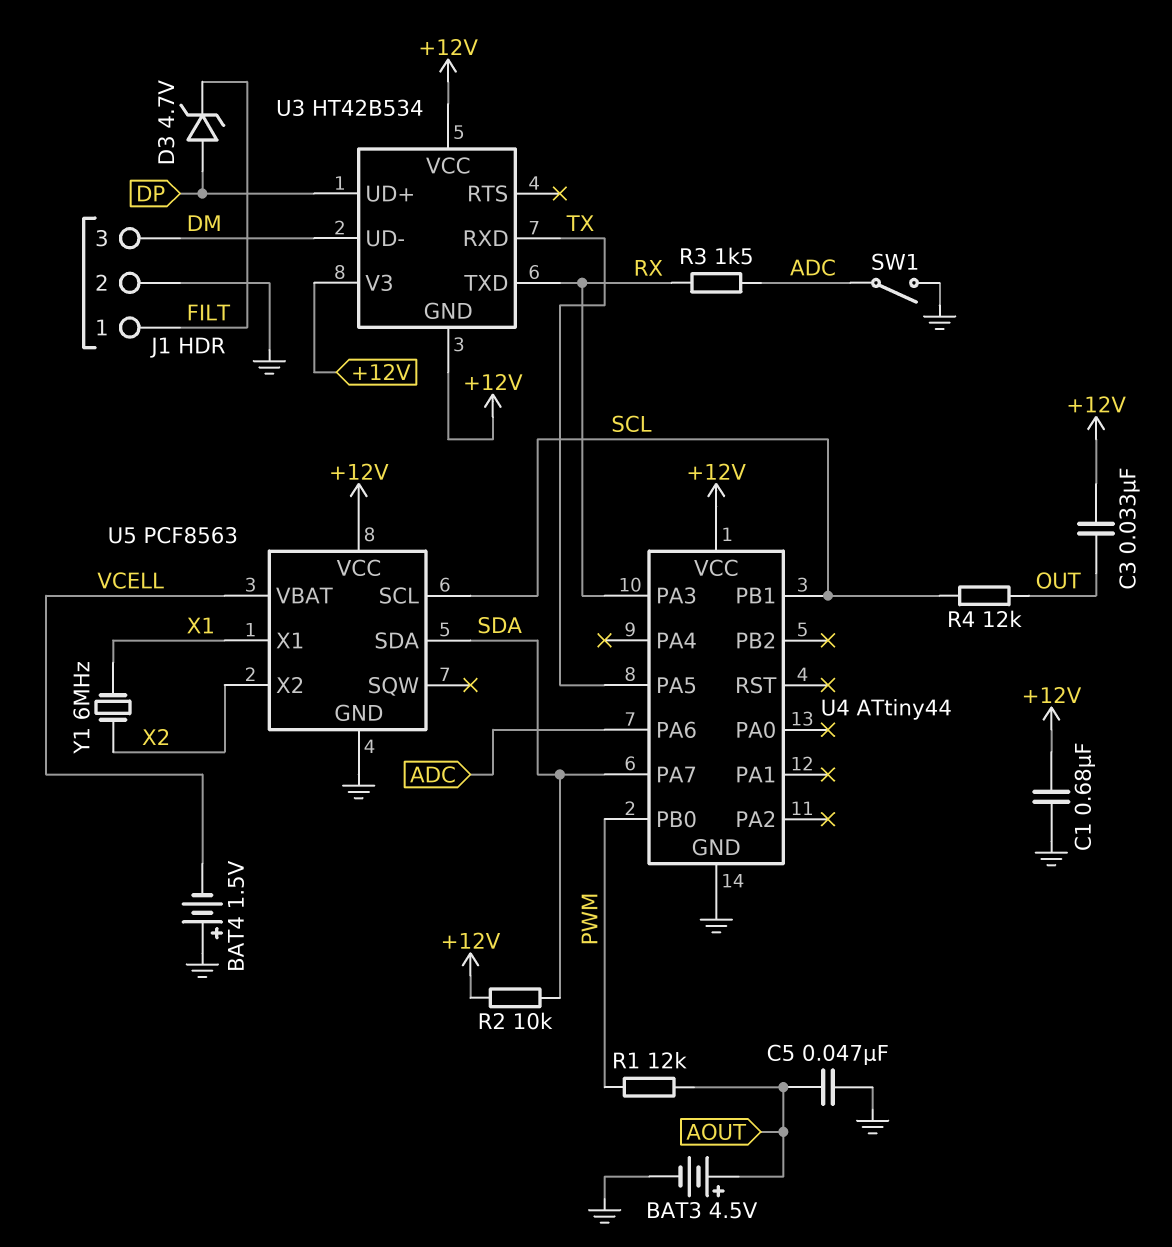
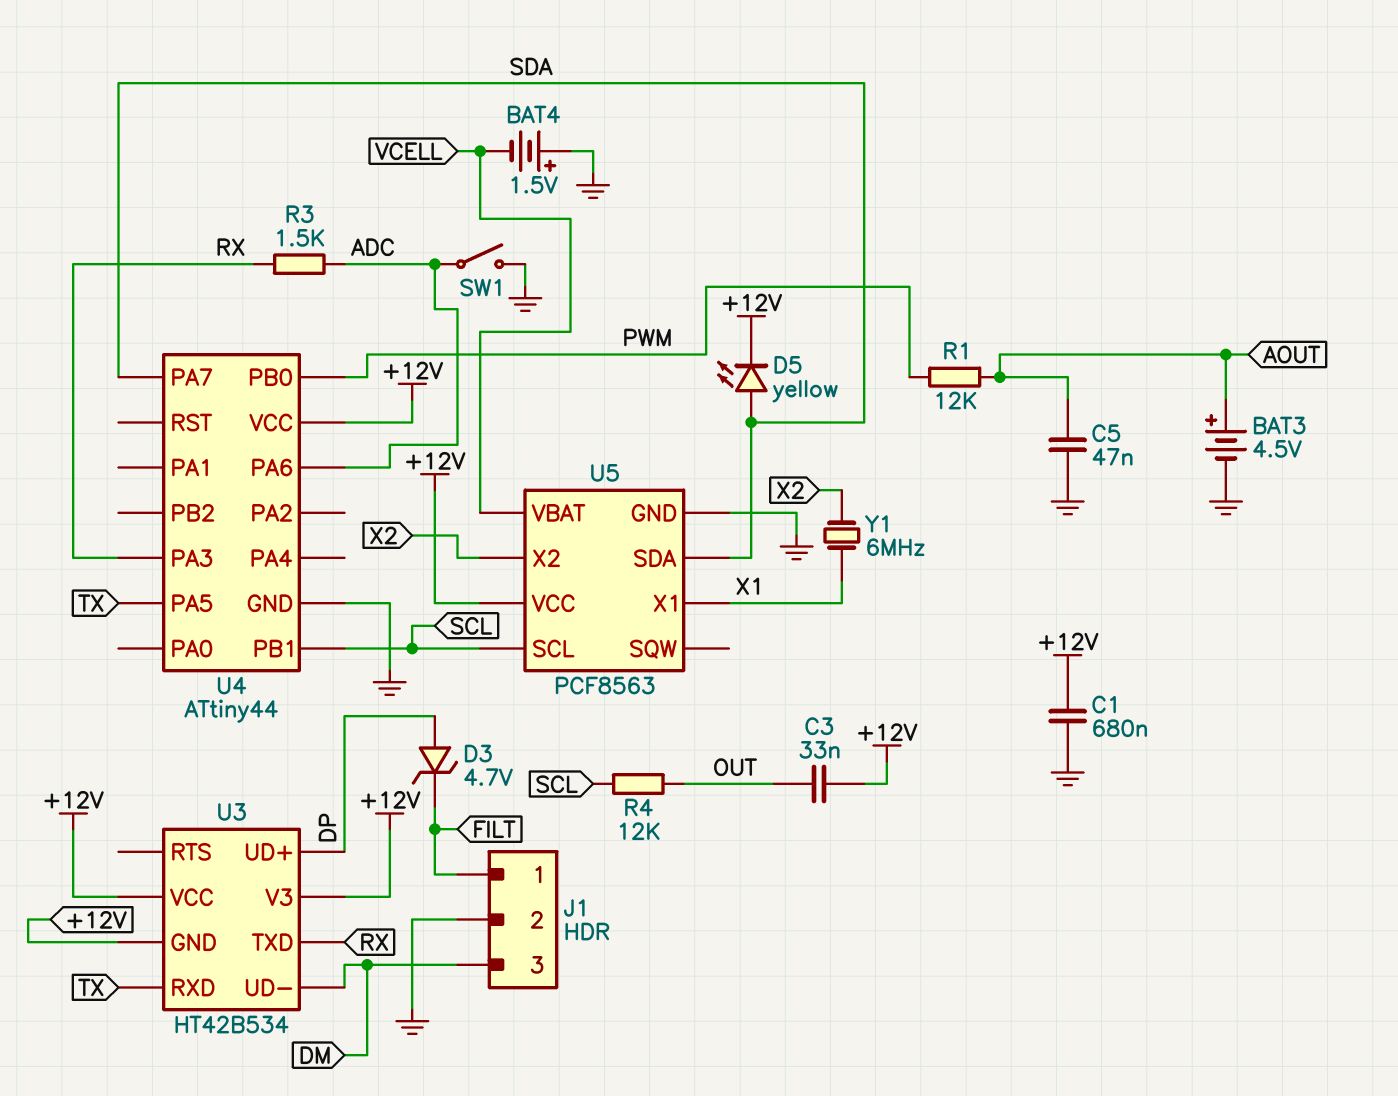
D5: none -> LED yellow (A SDA, K +12V)
R2: 10k (+12V, SDA) -> none

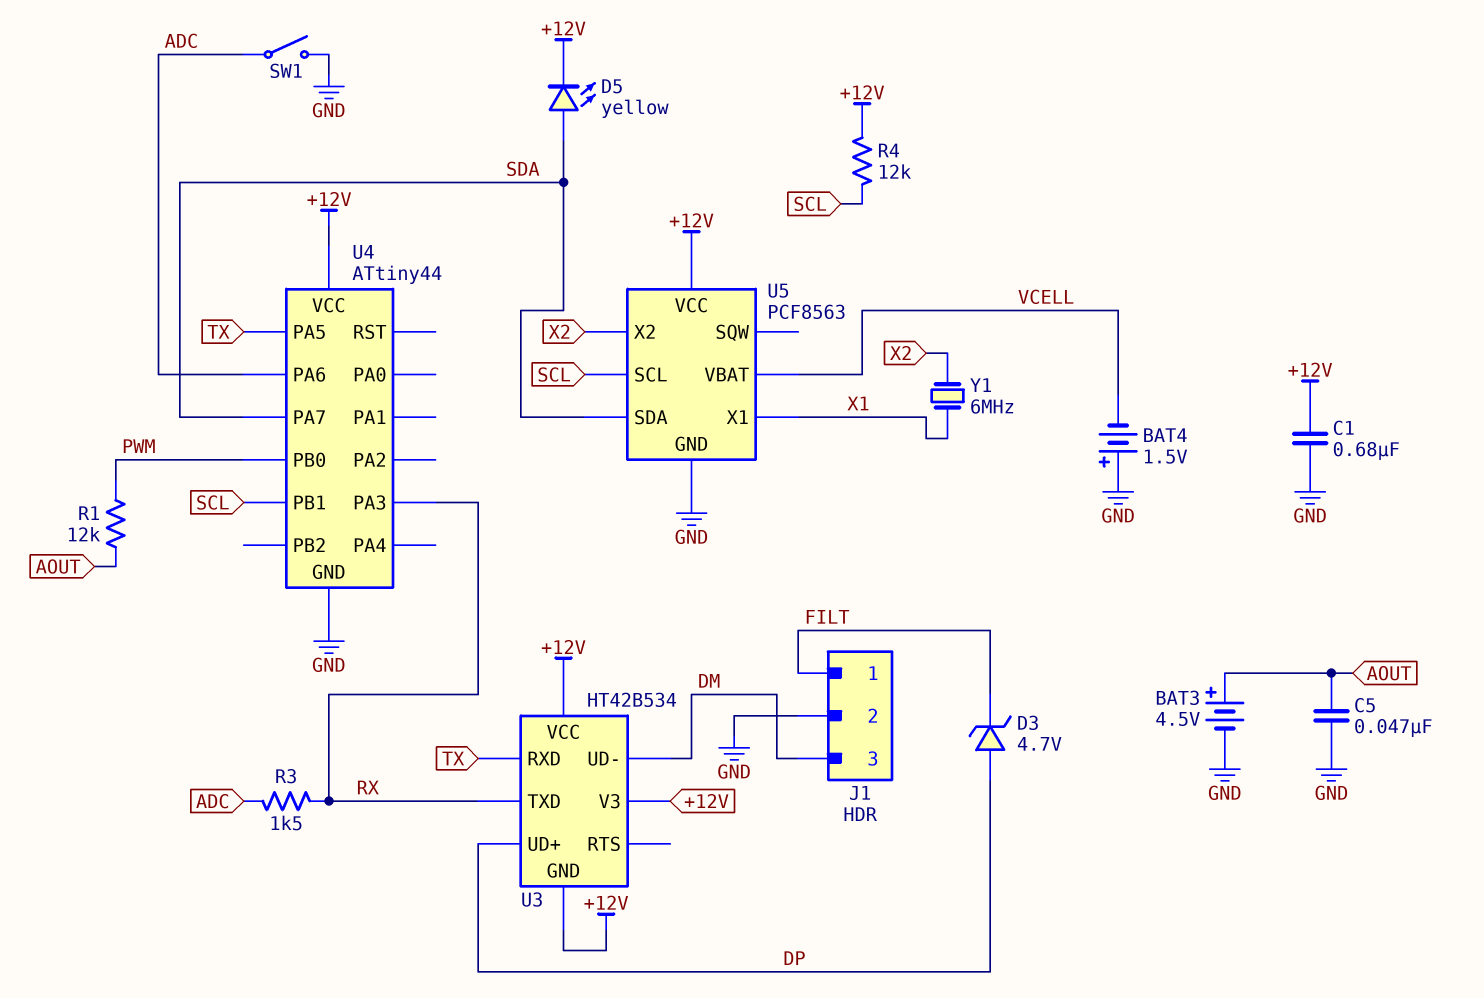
C3: 33nF (+12V, OUT) -> none
R4: 12k (OUT, SCL) -> 12k (+12V, SCL)

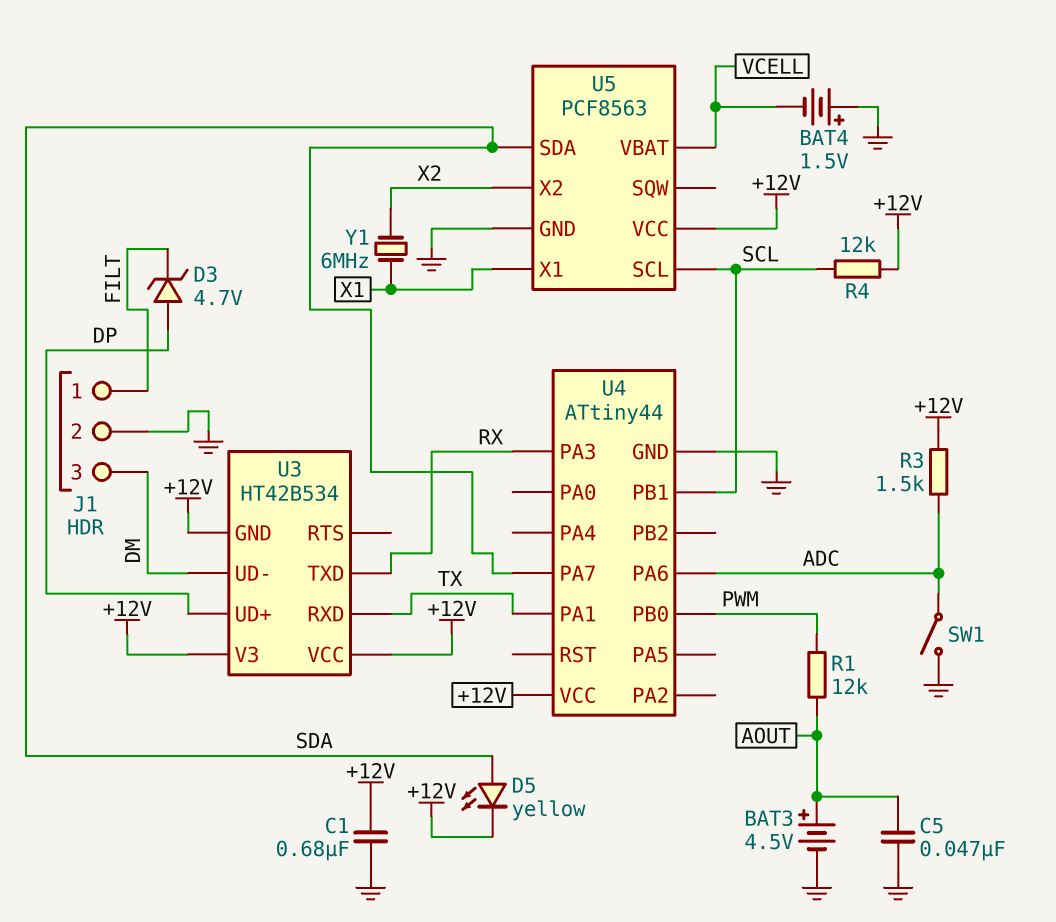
R3: 1.5k (ADC, RX) -> 1.5k (+12V, ADC)
U4 pin PA1: none -> TX
U4 pin PA5: TX -> none

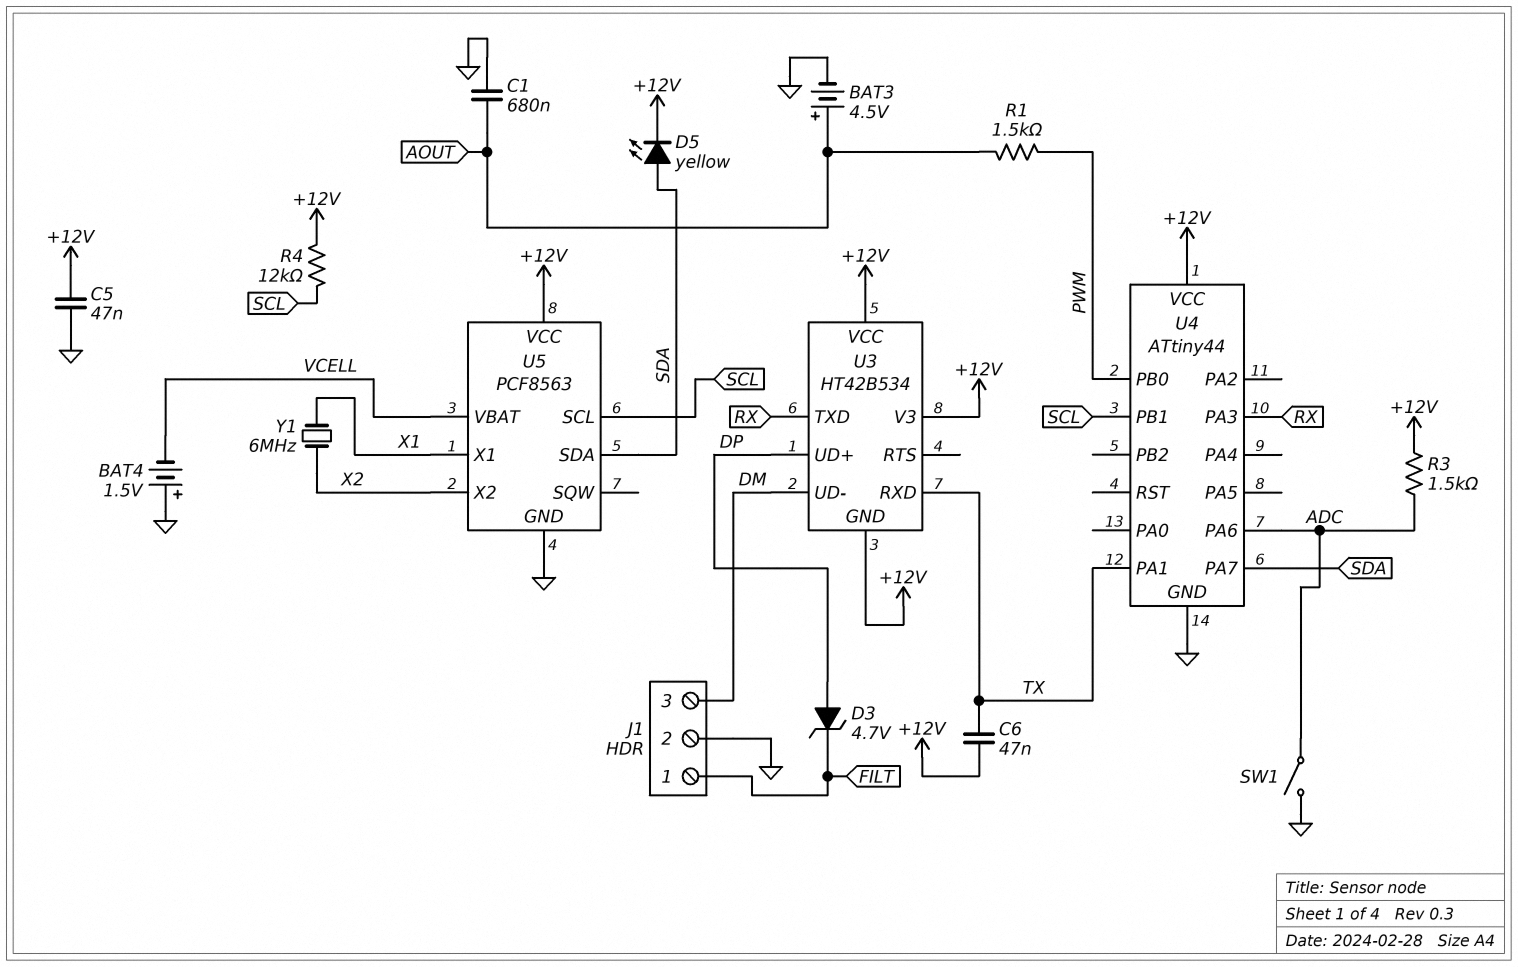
C1: 680nF (+12V, GND) -> 680nF (AOUT, GND)
C5: 47nF (AOUT, GND) -> 47nF (+12V, GND)
C6: none -> 47nF (+12V, TX)
R1: 12k (AOUT, PWM) -> 1.5k (AOUT, PWM)

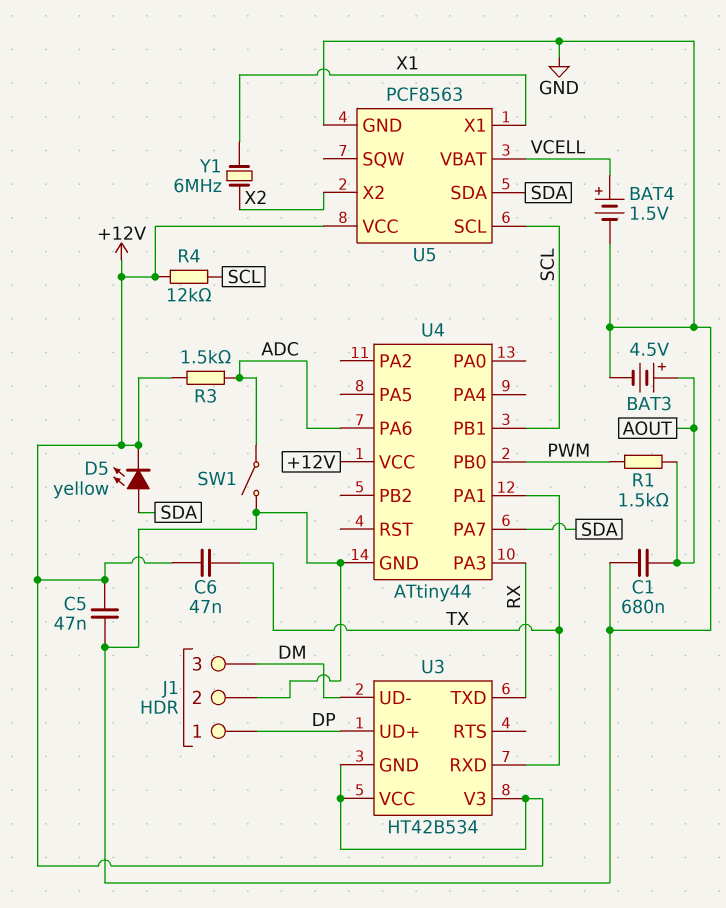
BAT4: 1.5V (plus GND, minus VCELL) -> 1.5V (plus VCELL, minus GND)
D3: zener 4.7V (A DP, K FILT) -> none
J1 pin 1: FILT -> DP

